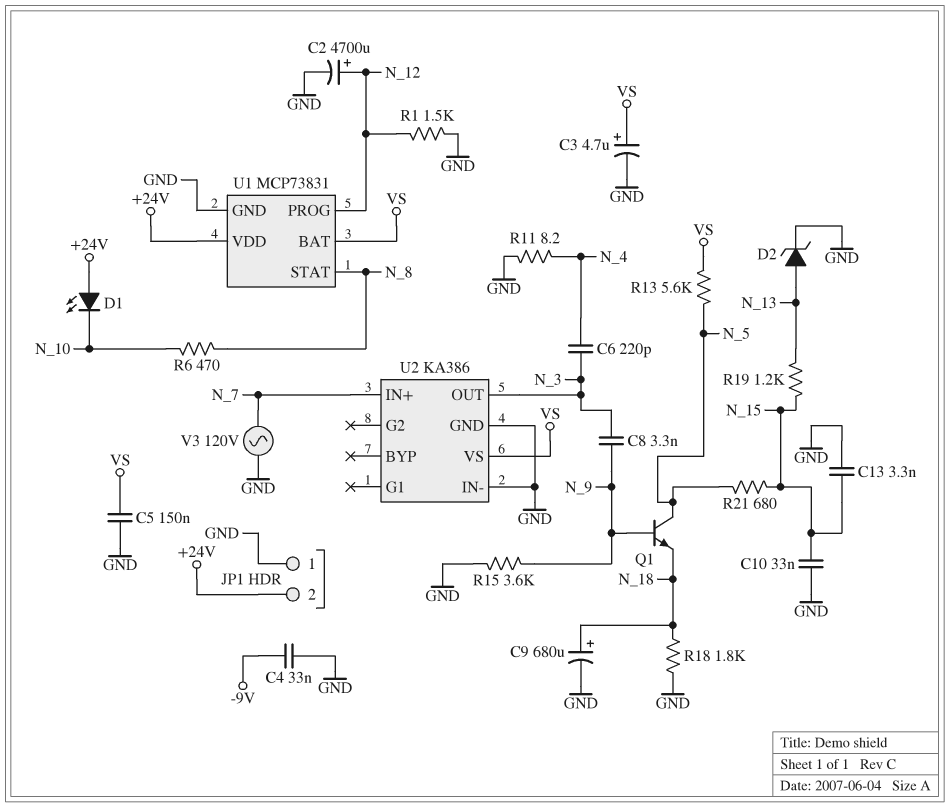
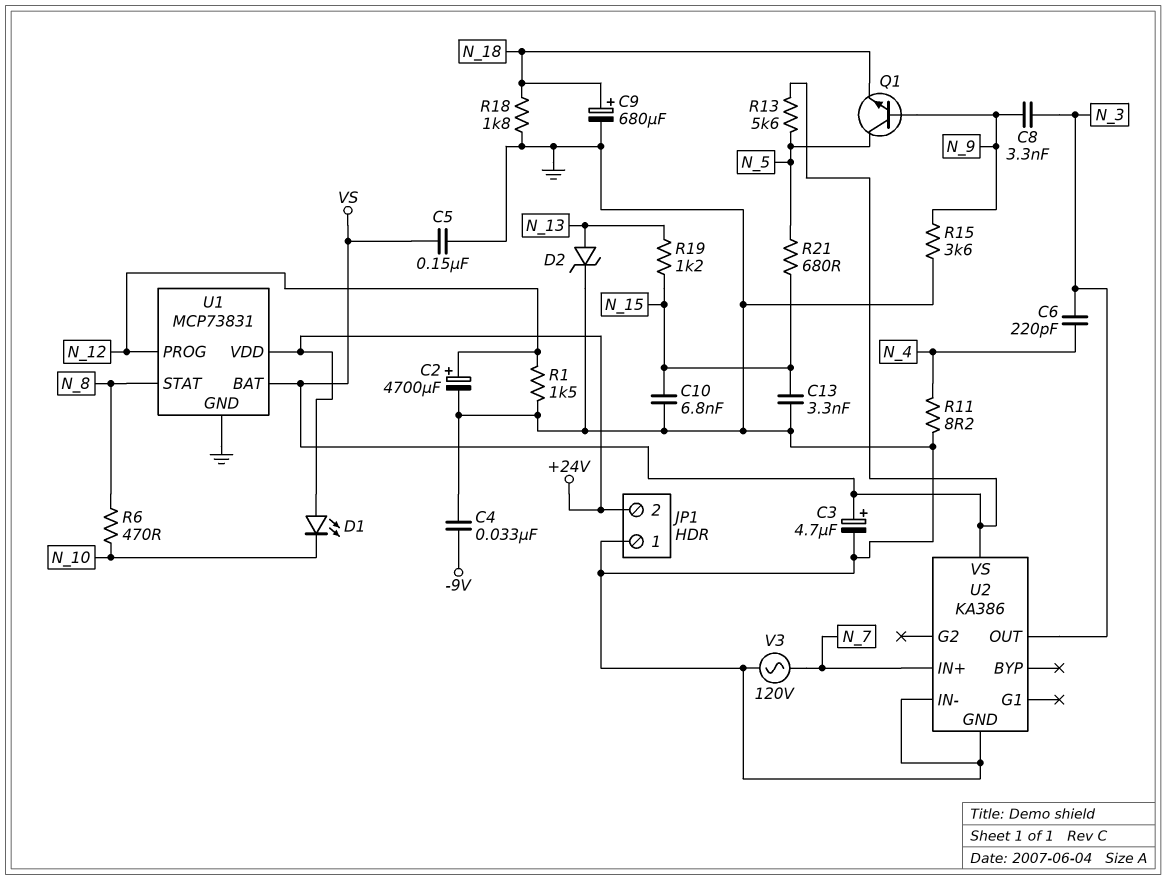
C10: 33nF (GND, N_15) -> 6.8nF (GND, N_15)

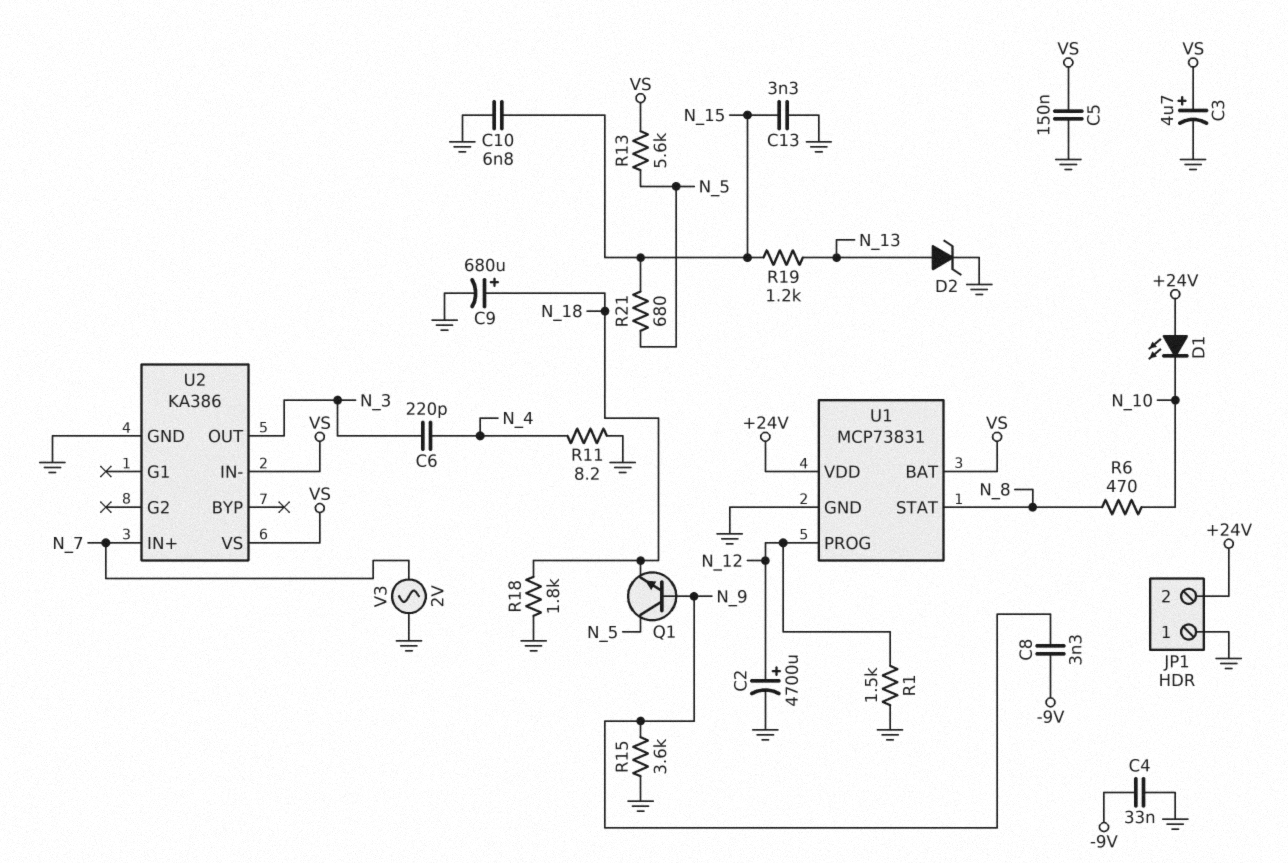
C8: 3.3nF (N_3, N_9) -> 3.3nF (-9V, N_9)
U2 pin IN-: GND -> VS
V3: AC 120V (GND, N_7) -> AC 2V (GND, N_7)

